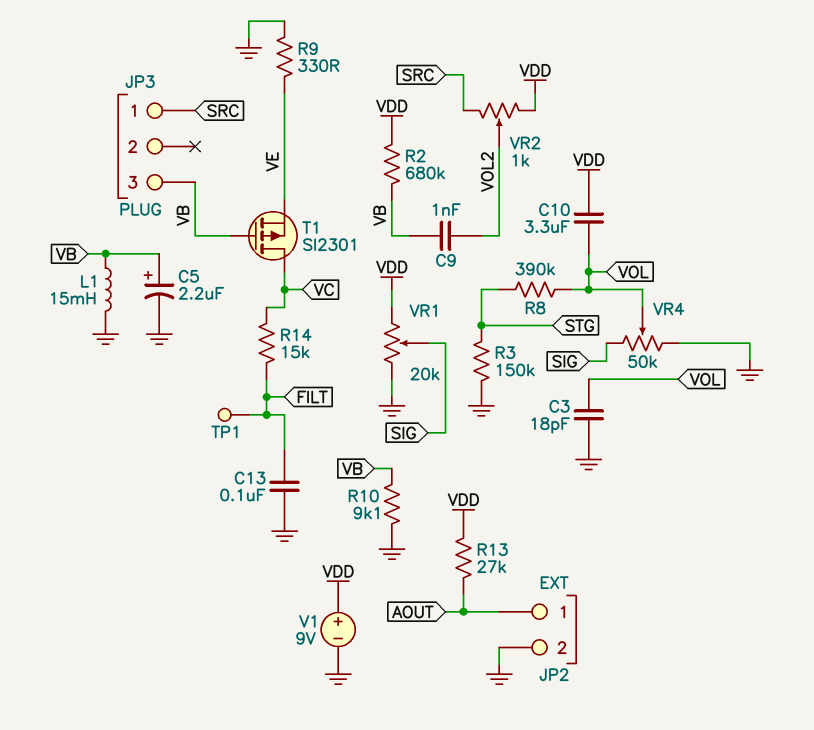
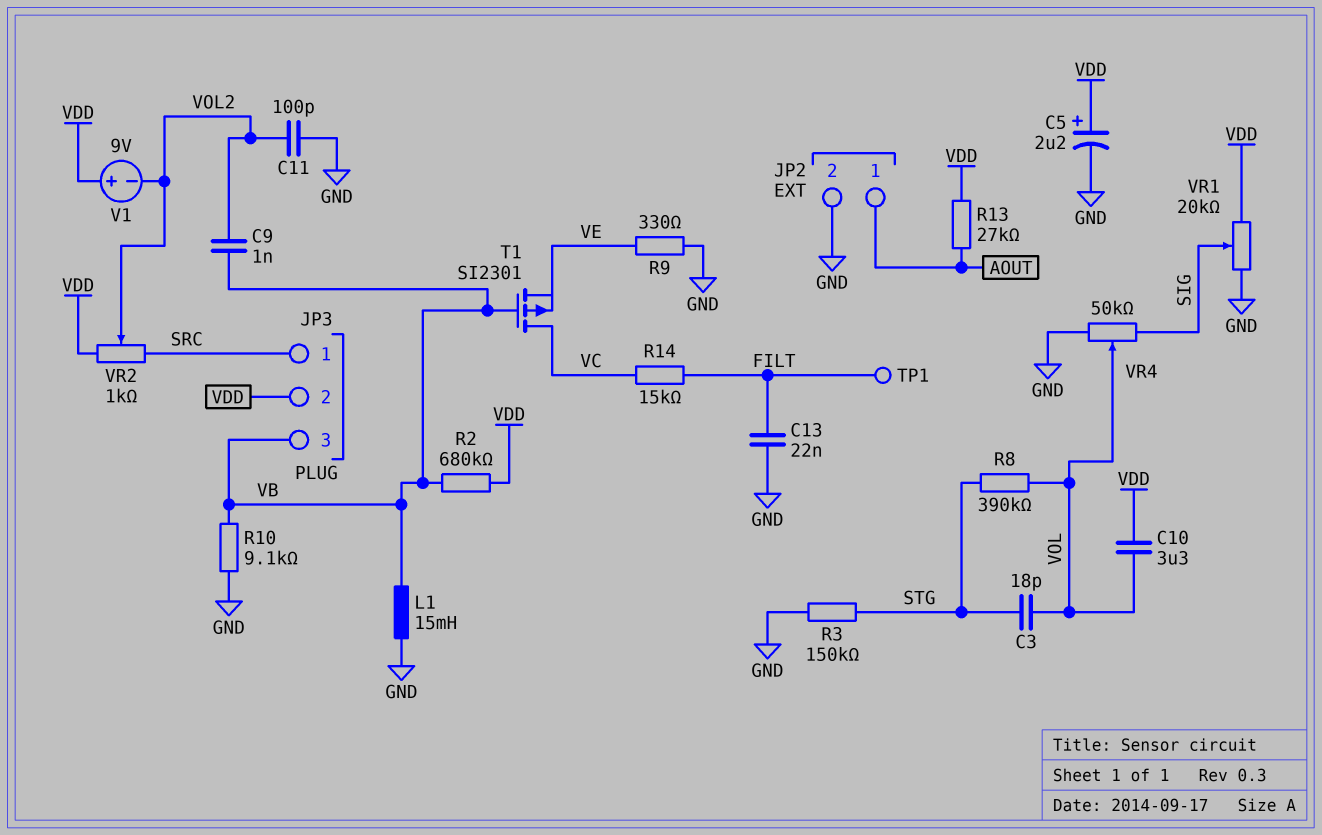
C3: 18pF (GND, VOL) -> 18pF (STG, VOL)
C5: 2.2uF (plus VB, minus GND) -> 2.2uF (plus VDD, minus GND)
C11: none -> 100pF (GND, VOL2)
C13: 100nF (FILT, GND) -> 22nF (FILT, GND)
JP3 pin 2: none -> VDD
V1: 9V (plus VDD, minus GND) -> 9V (plus VDD, minus VOL2)

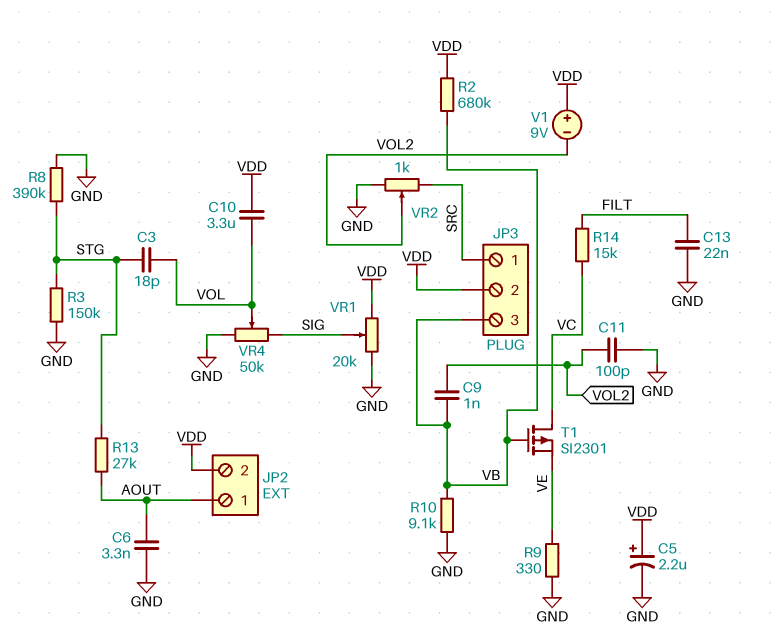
C6: none -> 3.3nF (AOUT, GND)
JP2 pin 2: GND -> VDD
L1: 15mH (GND, VB) -> none
R8: 390k (STG, VOL) -> 390k (GND, STG)
R13: 27k (AOUT, VDD) -> 27k (AOUT, STG)
TP1: test point (FILT) -> none
VR2: 1k (SRC, VDD, wiper VOL2) -> 1k (GND, SRC, wiper VOL2)

